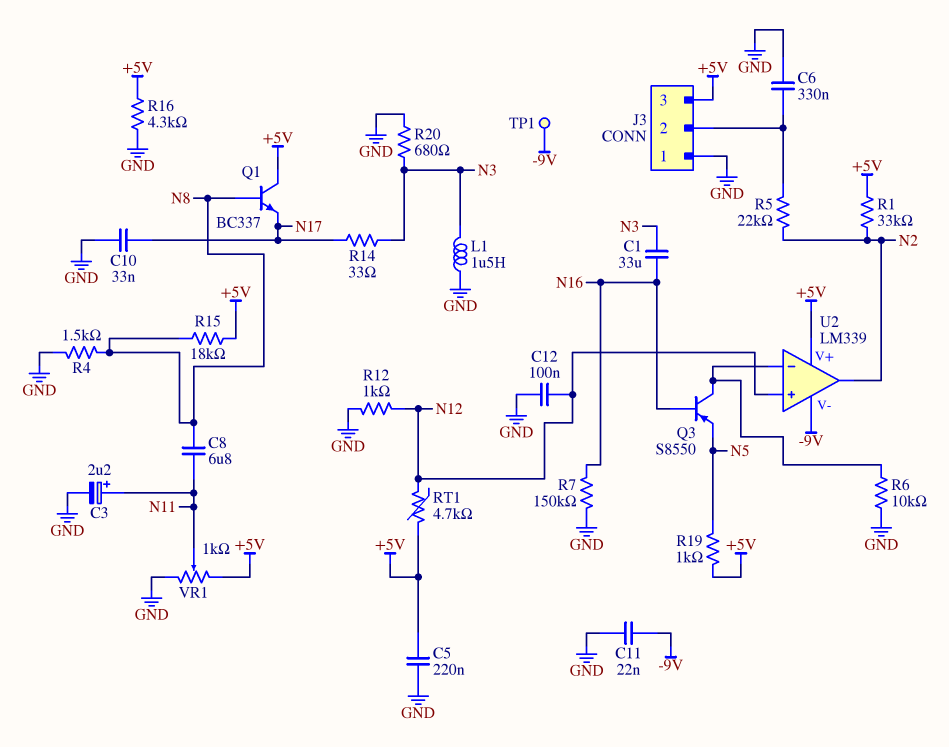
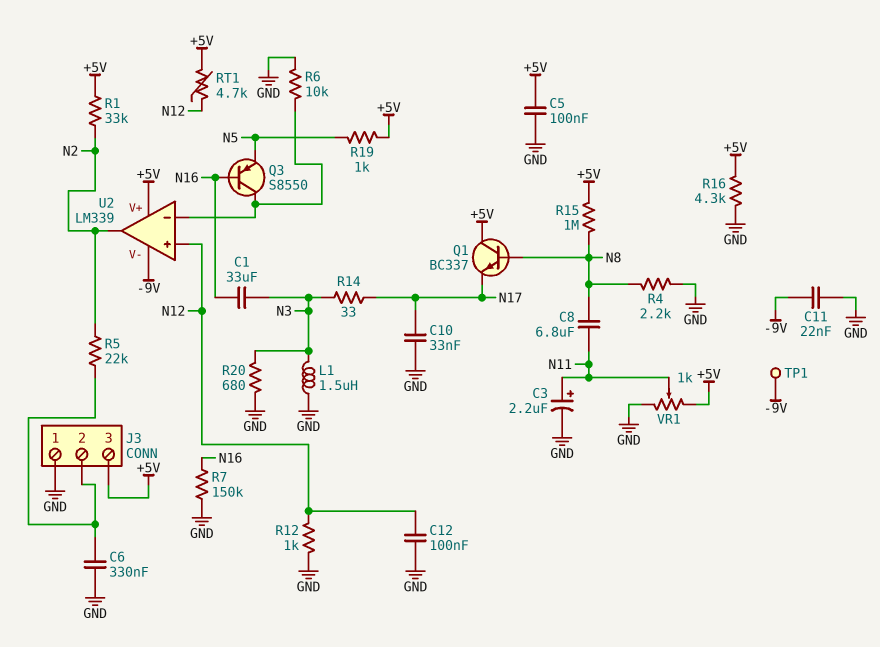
C5: 220nF (+5V, GND) -> 100nF (+5V, GND)
R4: 1.5k (GND, N8) -> 2.2k (GND, N8)
R15: 18k (+5V, N8) -> 1M (+5V, N8)

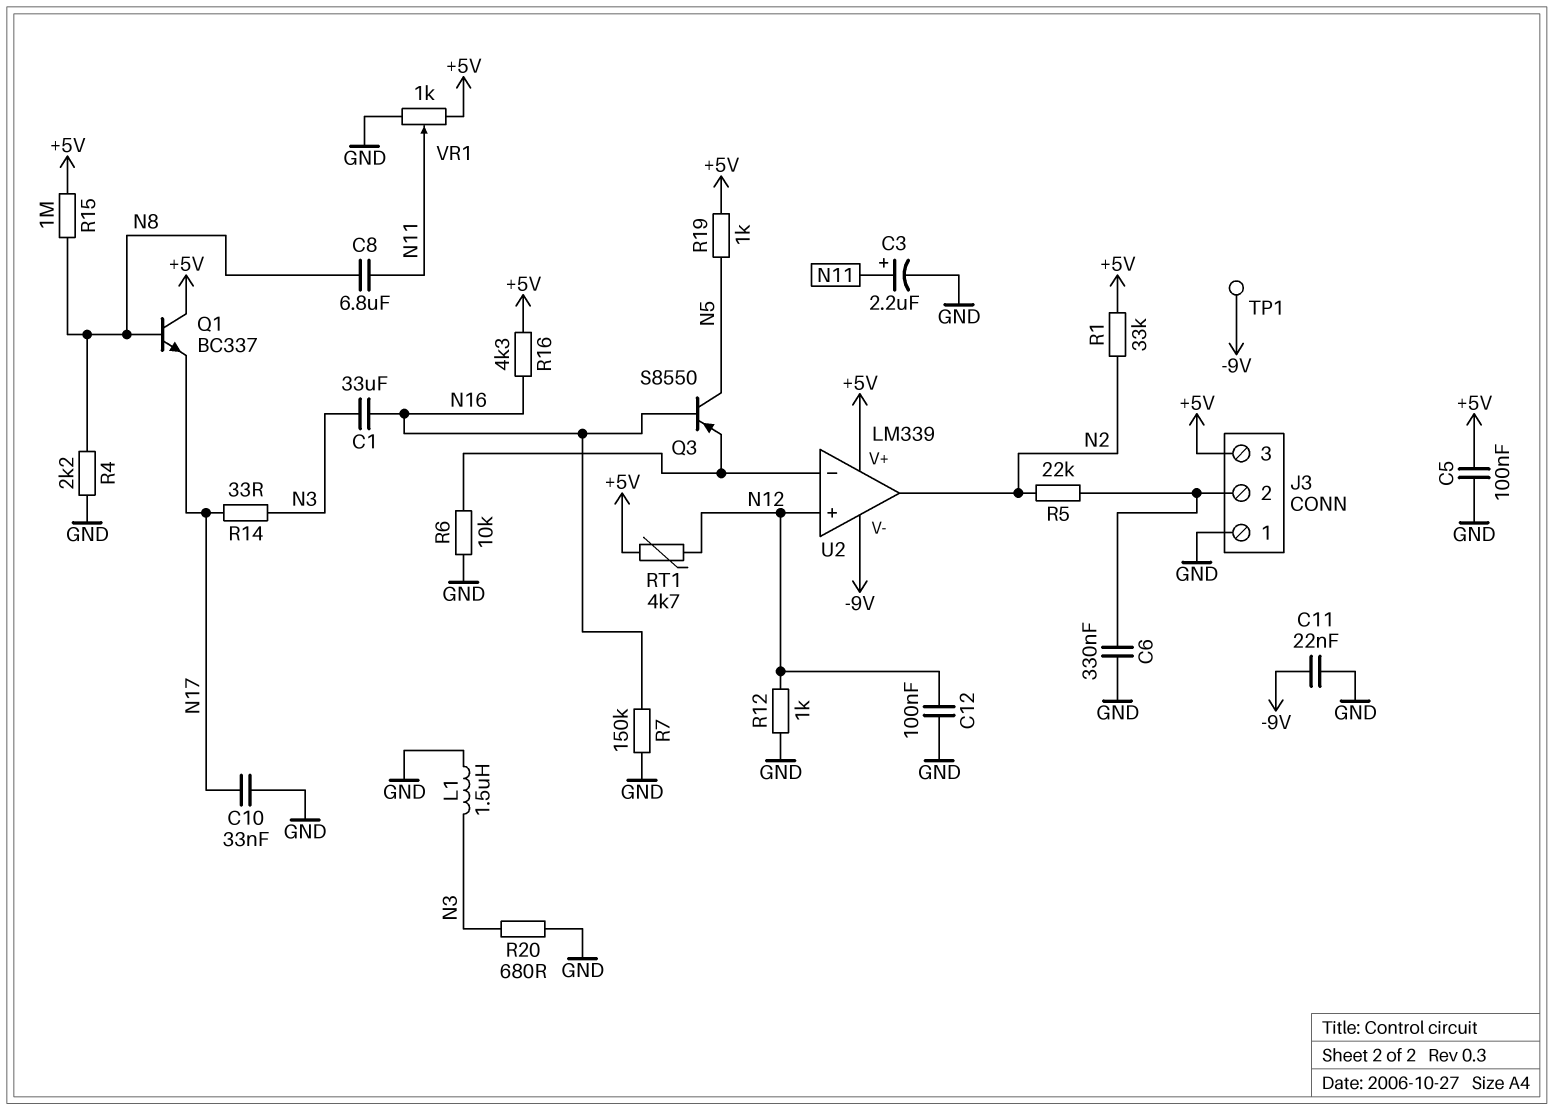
Q3: PNP S8550 (B N16, C U2/in-, E N5) -> PNP S8550 (B N16, C N5, E U2/in-)
R16: 4.3k (+5V, GND) -> 4.3k (+5V, N16)

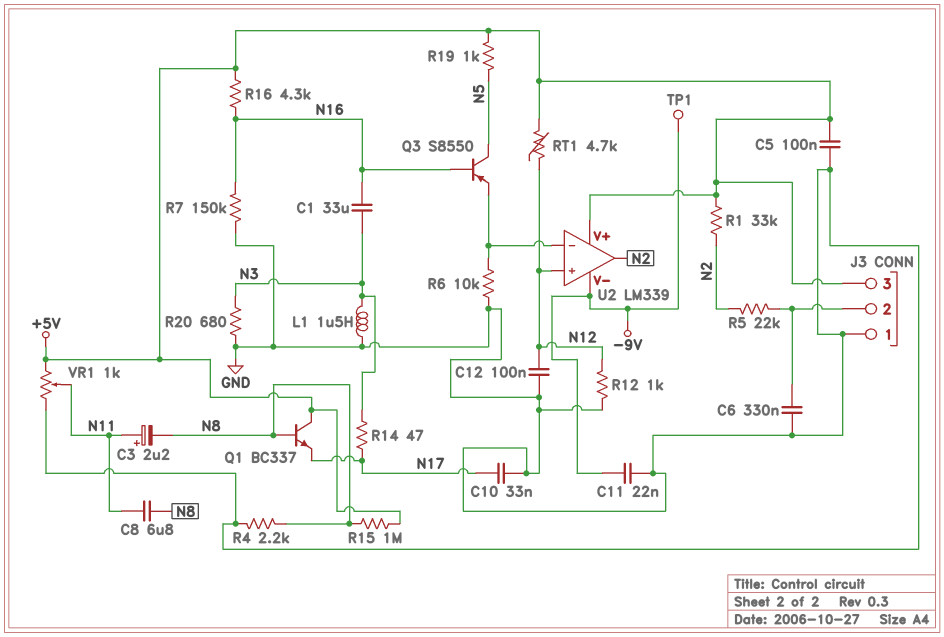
C3: 2.2uF (plus N11, minus GND) -> 2.2uF (plus N11, minus N8)
R14: 33 (N3, N17) -> 47 (N3, N17)

